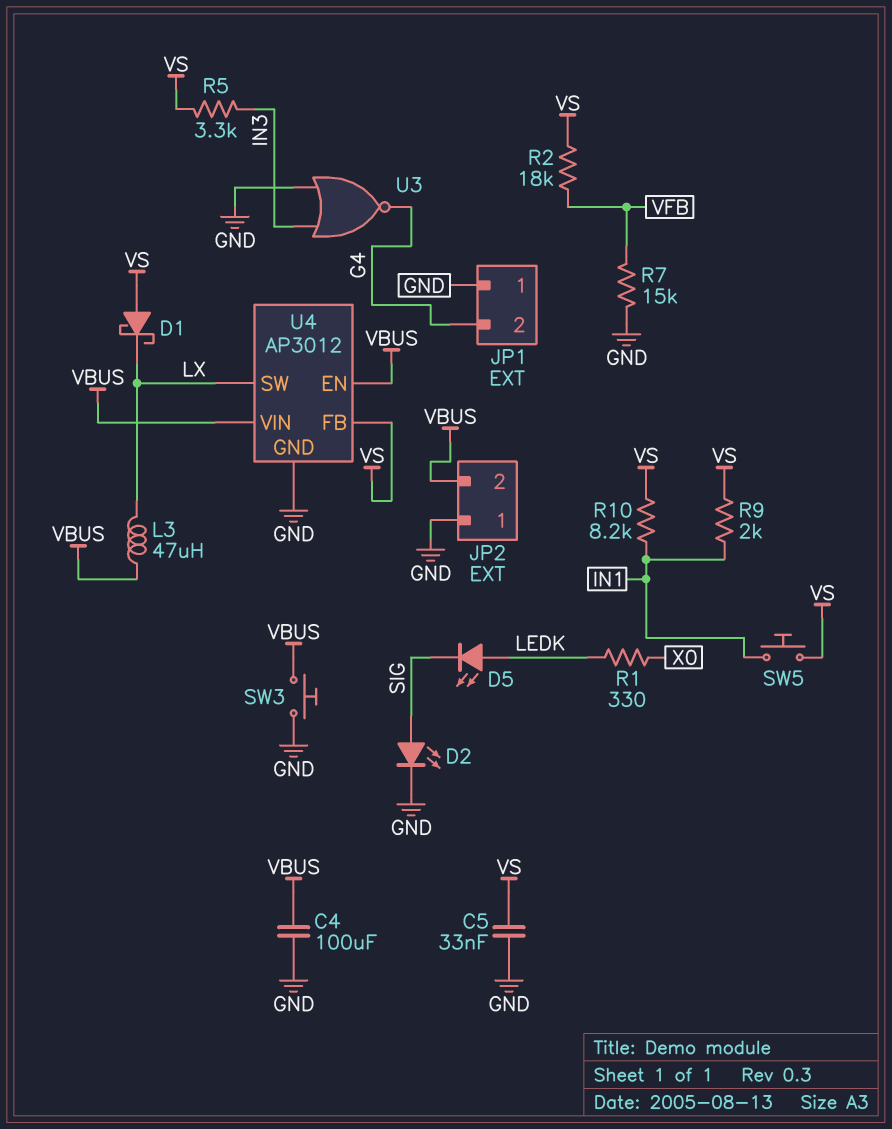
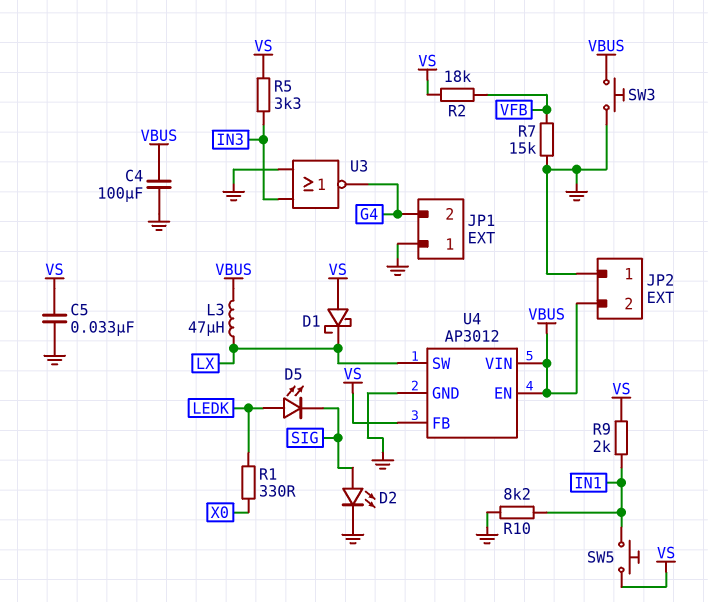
R10: 8.2k (IN1, VS) -> 8.2k (GND, IN1)

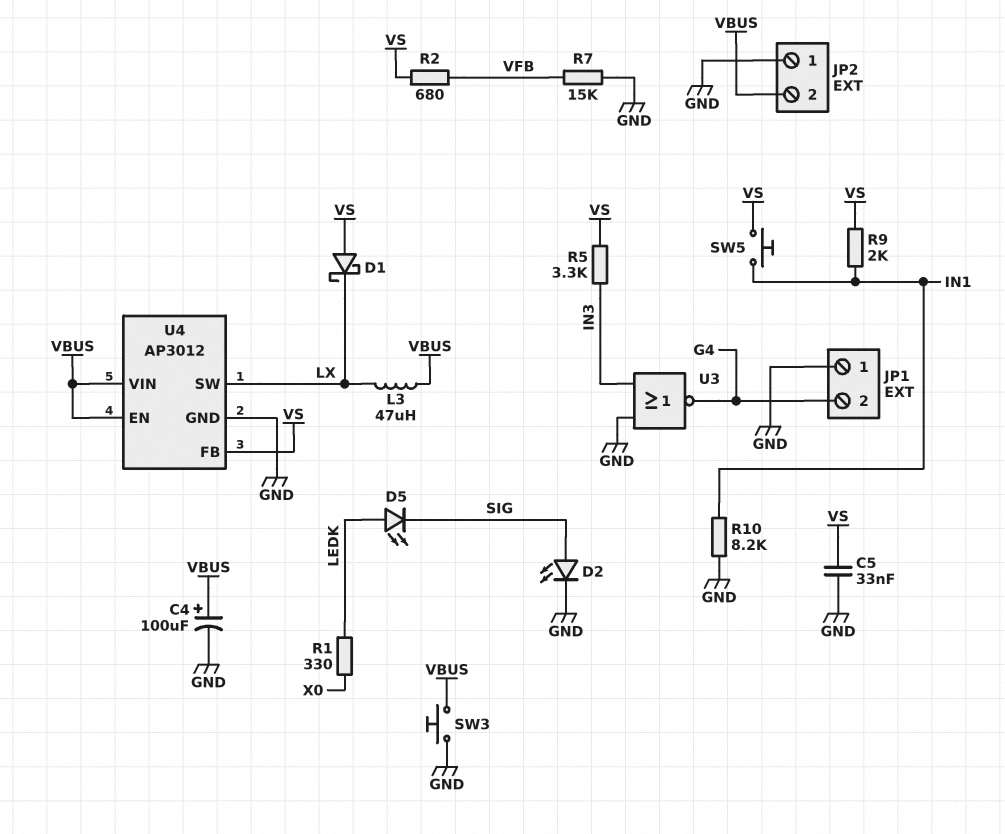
C4: 100uF (GND, VBUS) -> 100uF (plus VBUS, minus GND)
R2: 18k (VFB, VS) -> 680 (VFB, VS)

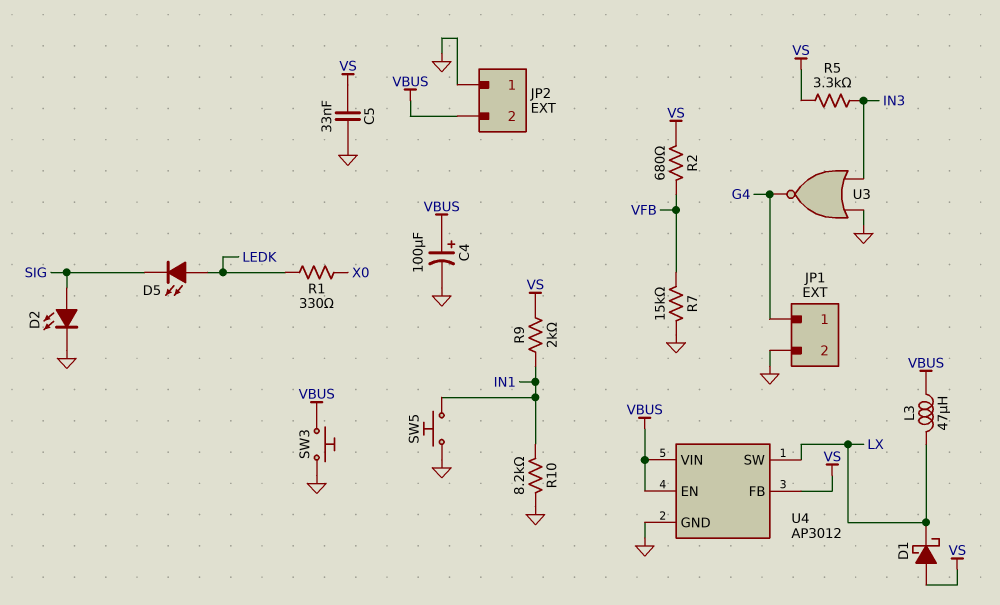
JP1 pin 1: GND -> G4
JP1 pin 2: G4 -> GND
SW5: button (IN1, VS) -> button (GND, IN1)

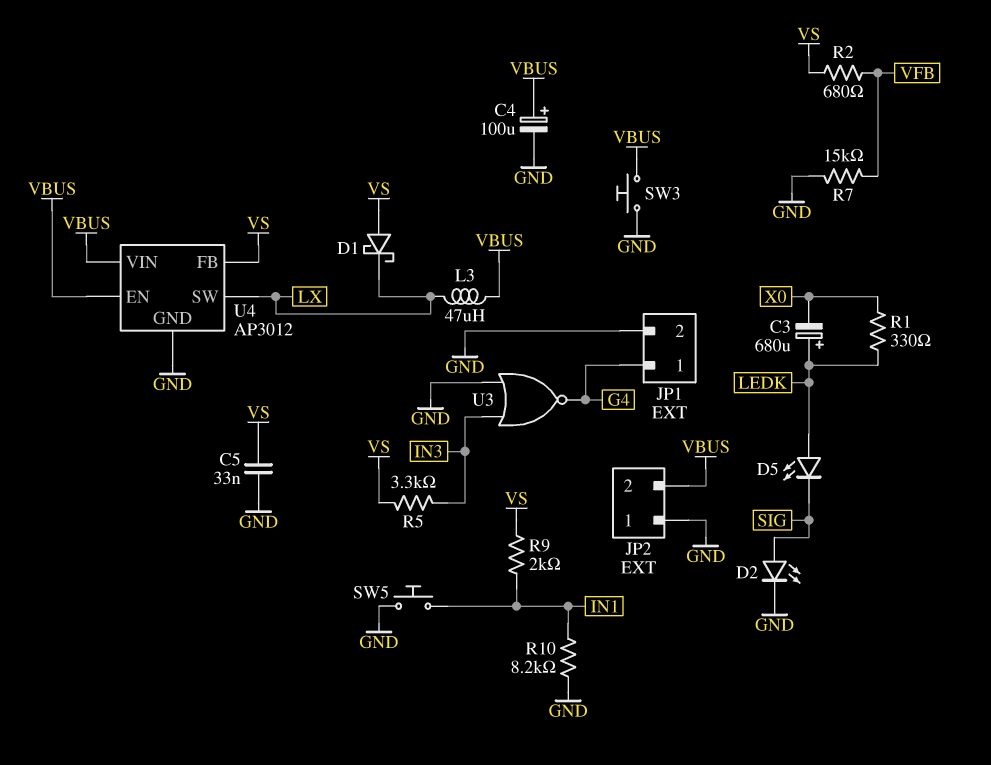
C3: none -> 680uF (plus LEDK, minus X0)

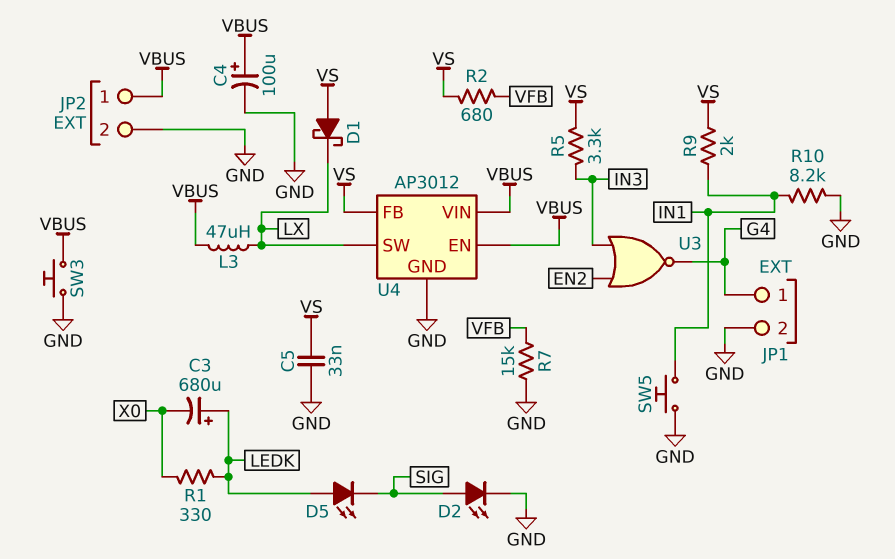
JP2 pin 1: GND -> VBUS
JP2 pin 2: VBUS -> GND
U3: NOR (in GND, in IN3, out G4) -> NOR (in EN2, in IN3, out G4)

